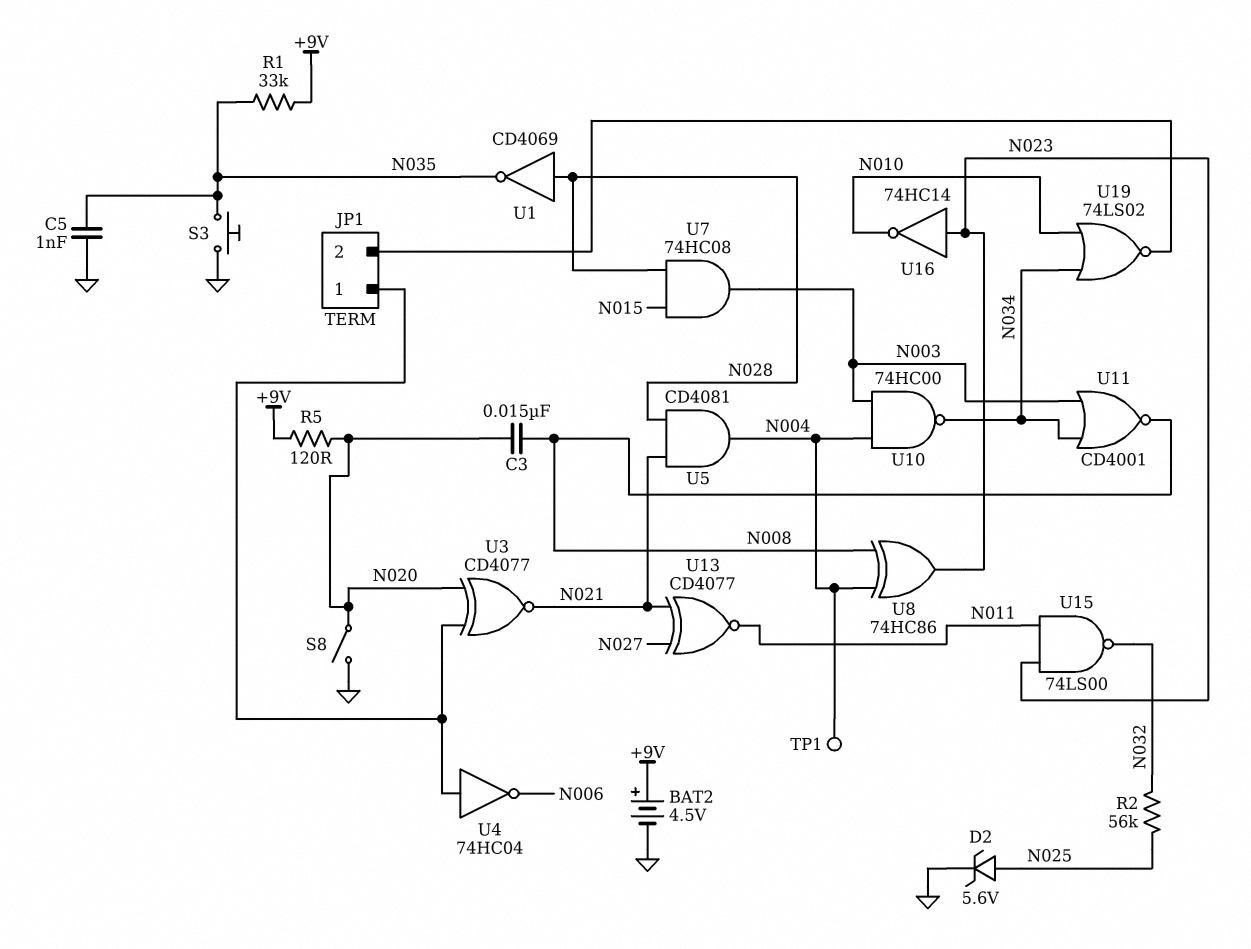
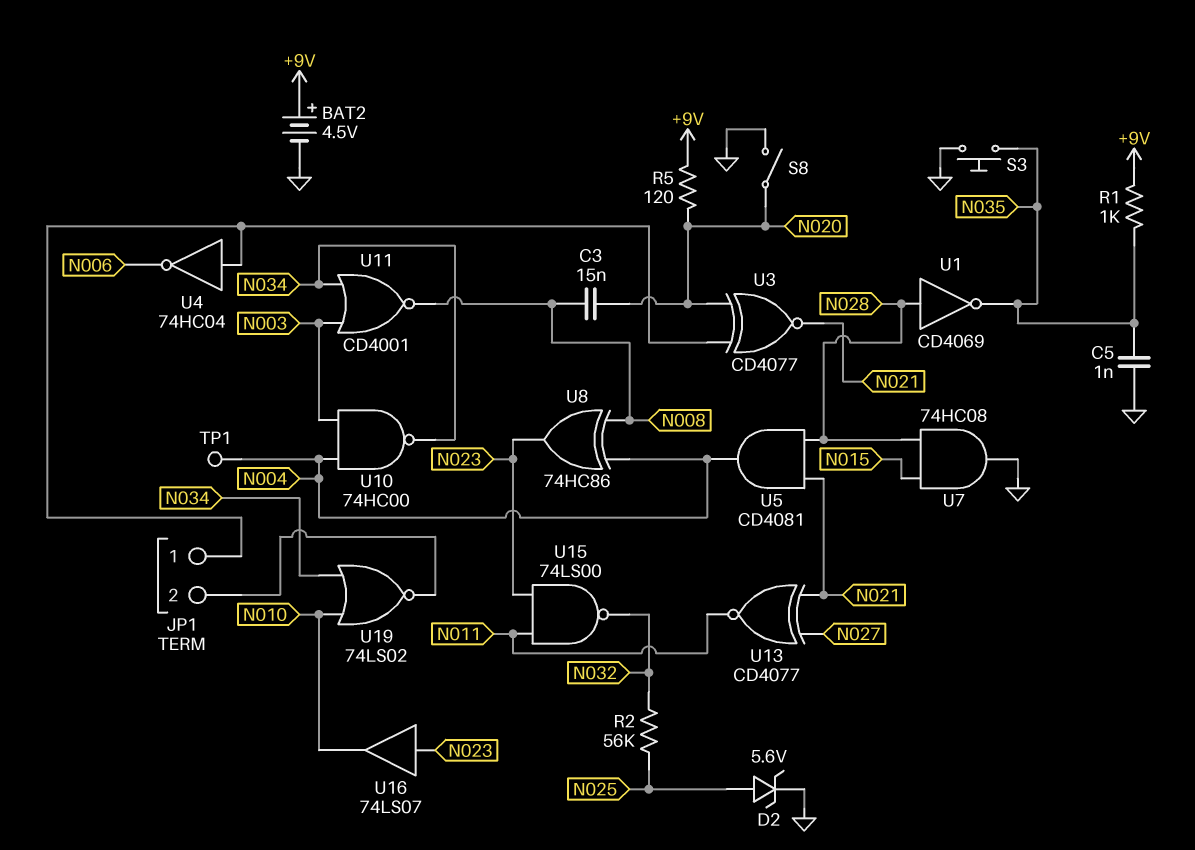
R1: 33k (+9V, N035) -> 1k (+9V, N035)
U7: AND 74HC08 (in N015, in N028, out N003) -> AND 74HC08 (in N015, in N028, out GND)
U16: NOT 74HC14 (in N023, out N010) -> buffer 74LS07 (in N023, out N010)

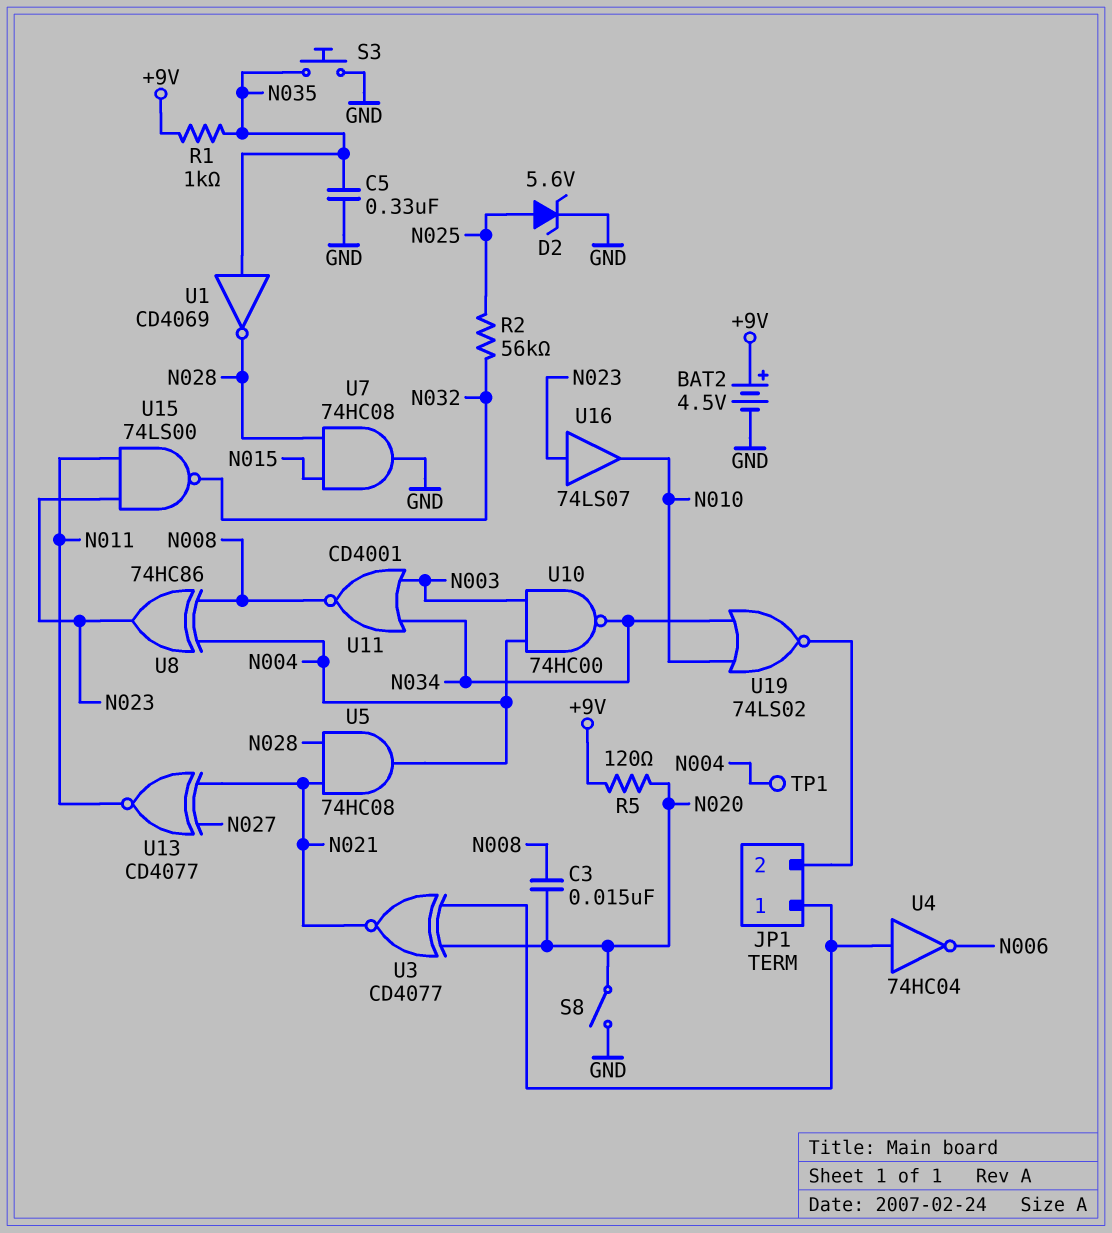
C5: 1nF (GND, N035) -> 330nF (GND, N035)
U1: NOT CD4069 (in N028, out N035) -> NOT CD4069 (in N035, out N028)
U5: AND CD4081 (in N021, in N028, out N004) -> AND 74HC08 (in N021, in N028, out N004)

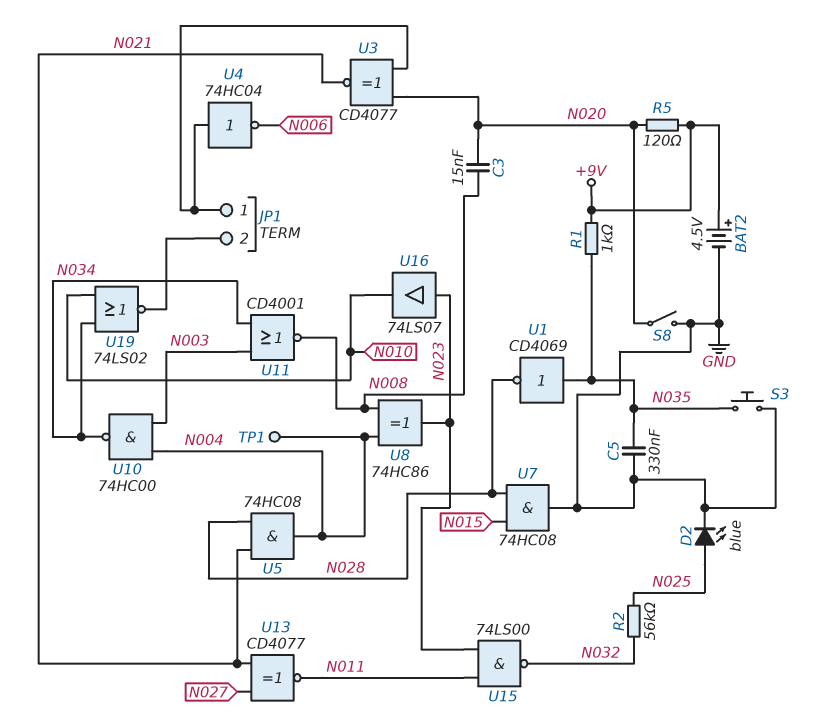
D2: zener 5.6V (A N025, K GND) -> LED blue (A N025, K GND)

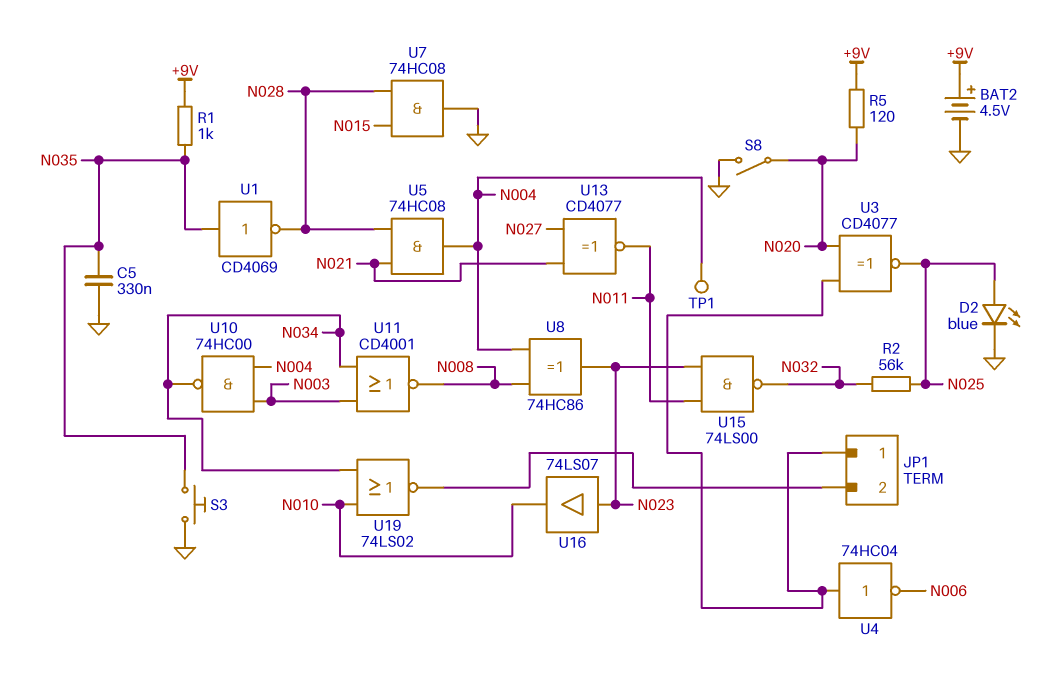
C3: 15nF (N008, N020) -> none
U3: XNOR CD4077 (in JP1/1, in N020, out N021) -> XNOR CD4077 (in JP1/1, in N020, out N025)

